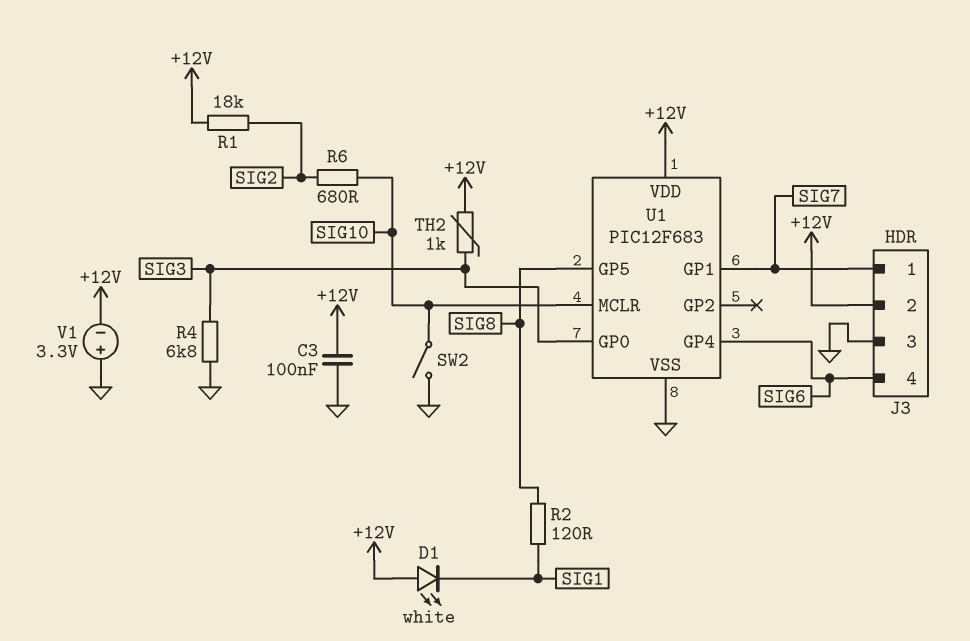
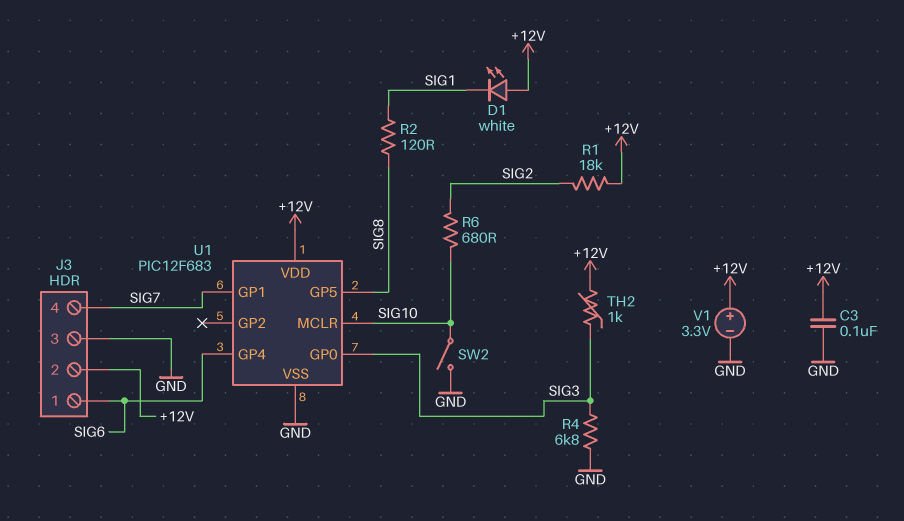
J3 pin 1: SIG7 -> SIG6
J3 pin 4: SIG6 -> SIG7
V1: 3.3V (plus GND, minus +12V) -> 3.3V (plus +12V, minus GND)

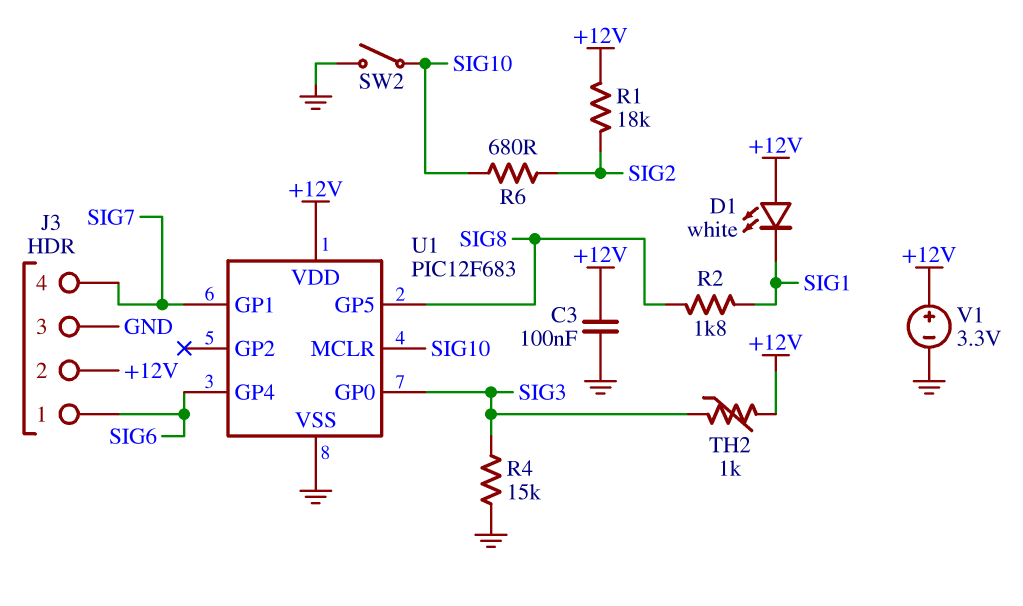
R2: 120 (SIG1, SIG8) -> 1.8k (SIG1, SIG8)
R4: 6.8k (GND, SIG3) -> 15k (GND, SIG3)

